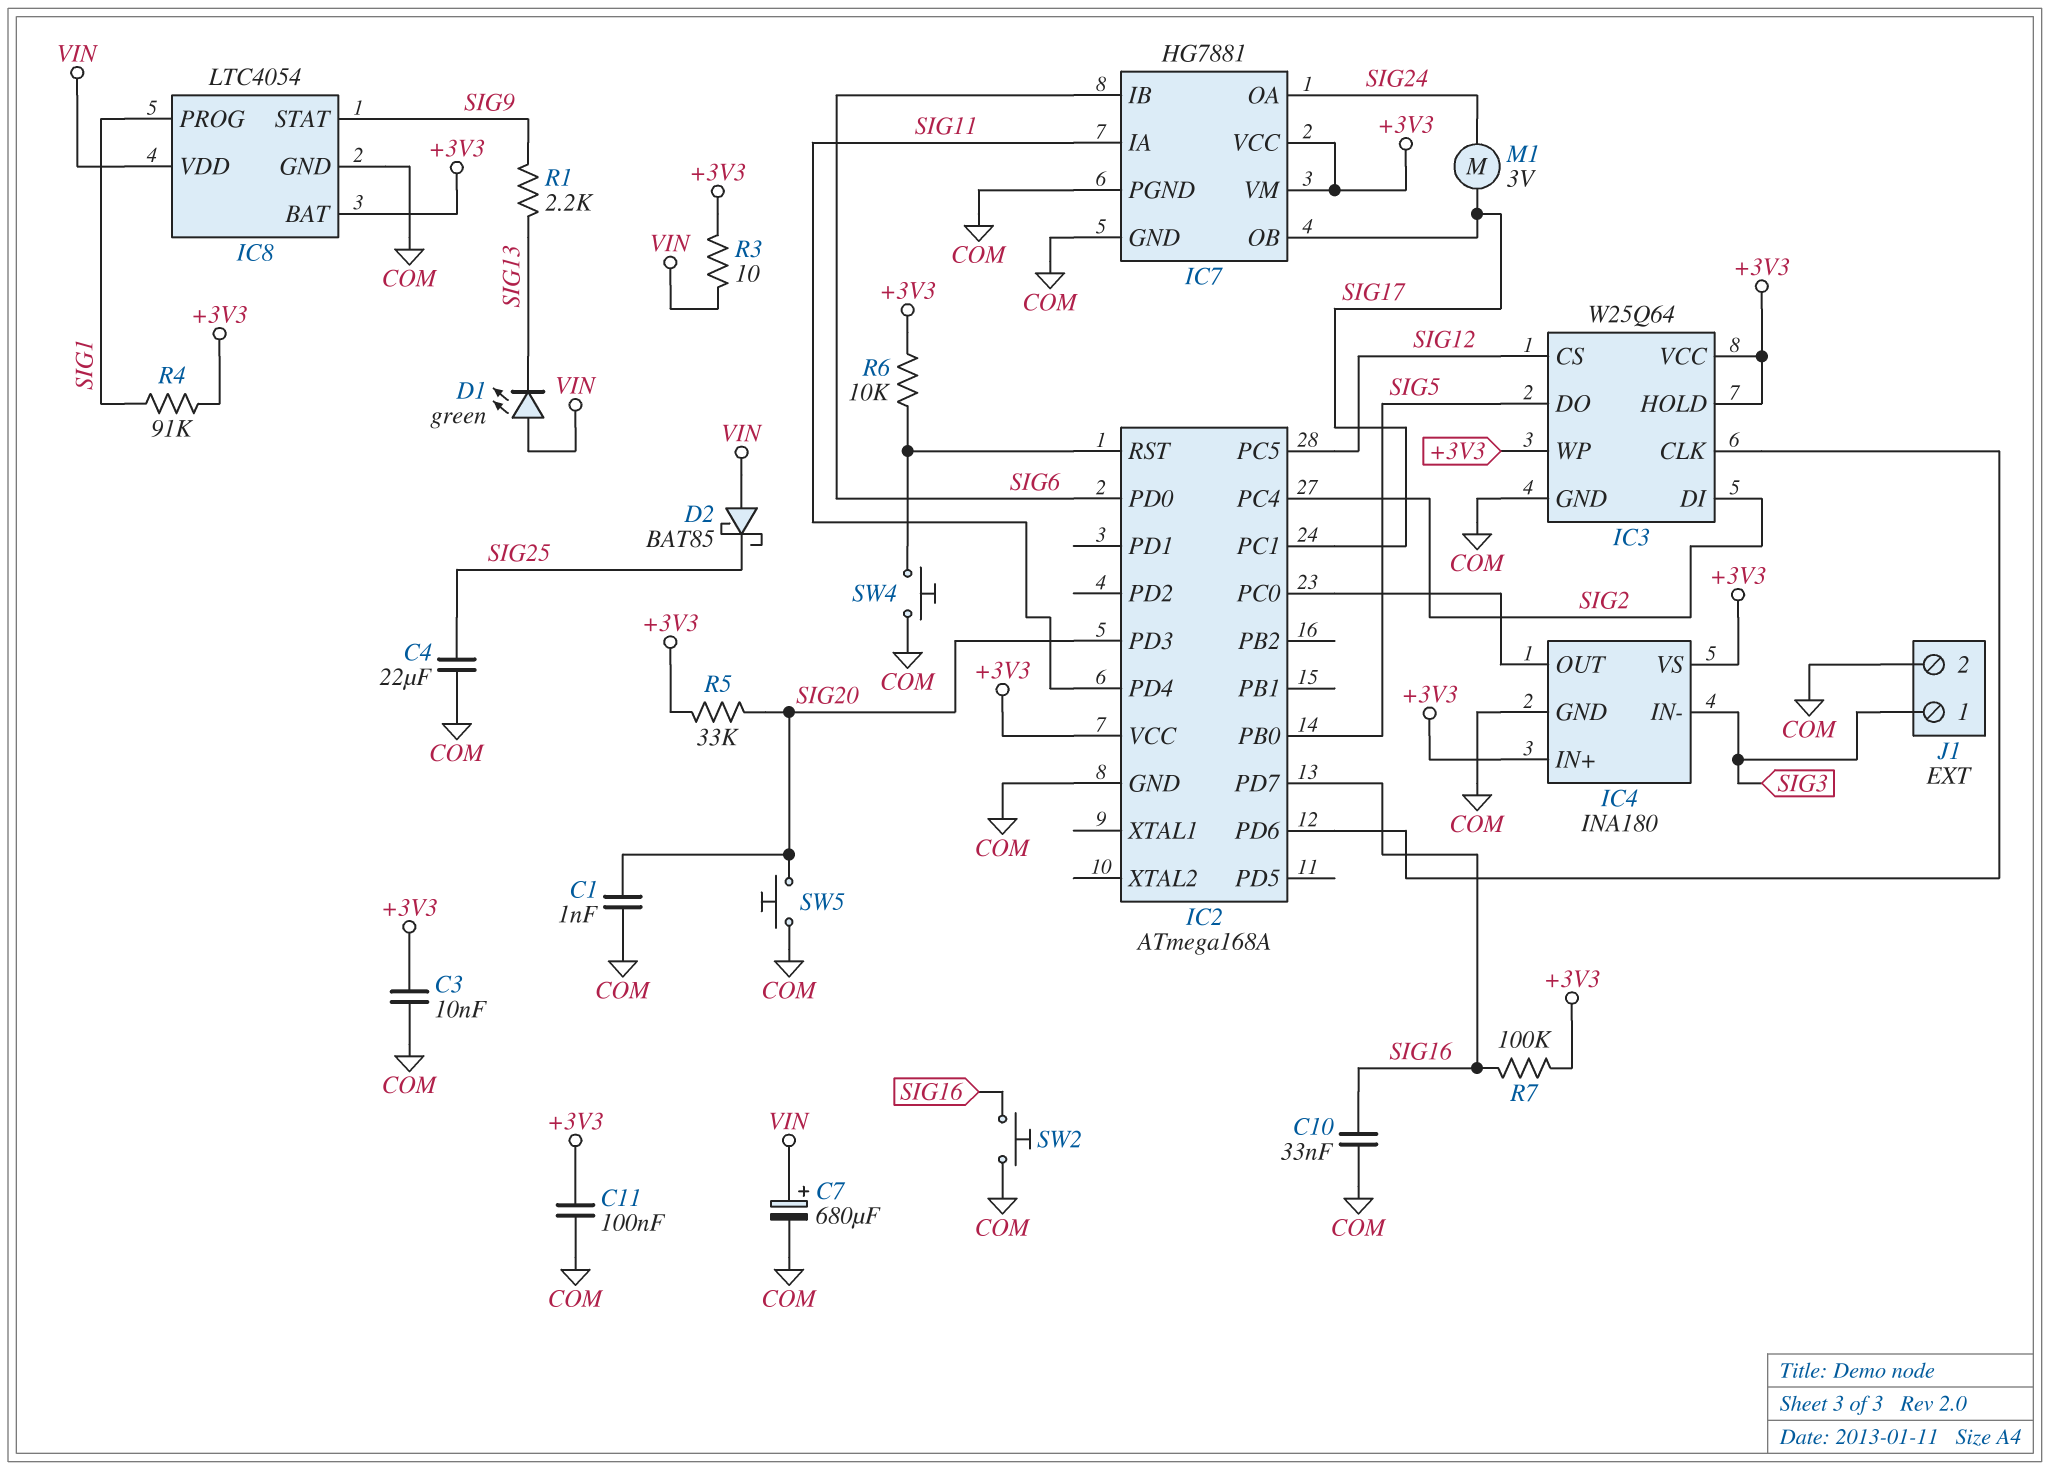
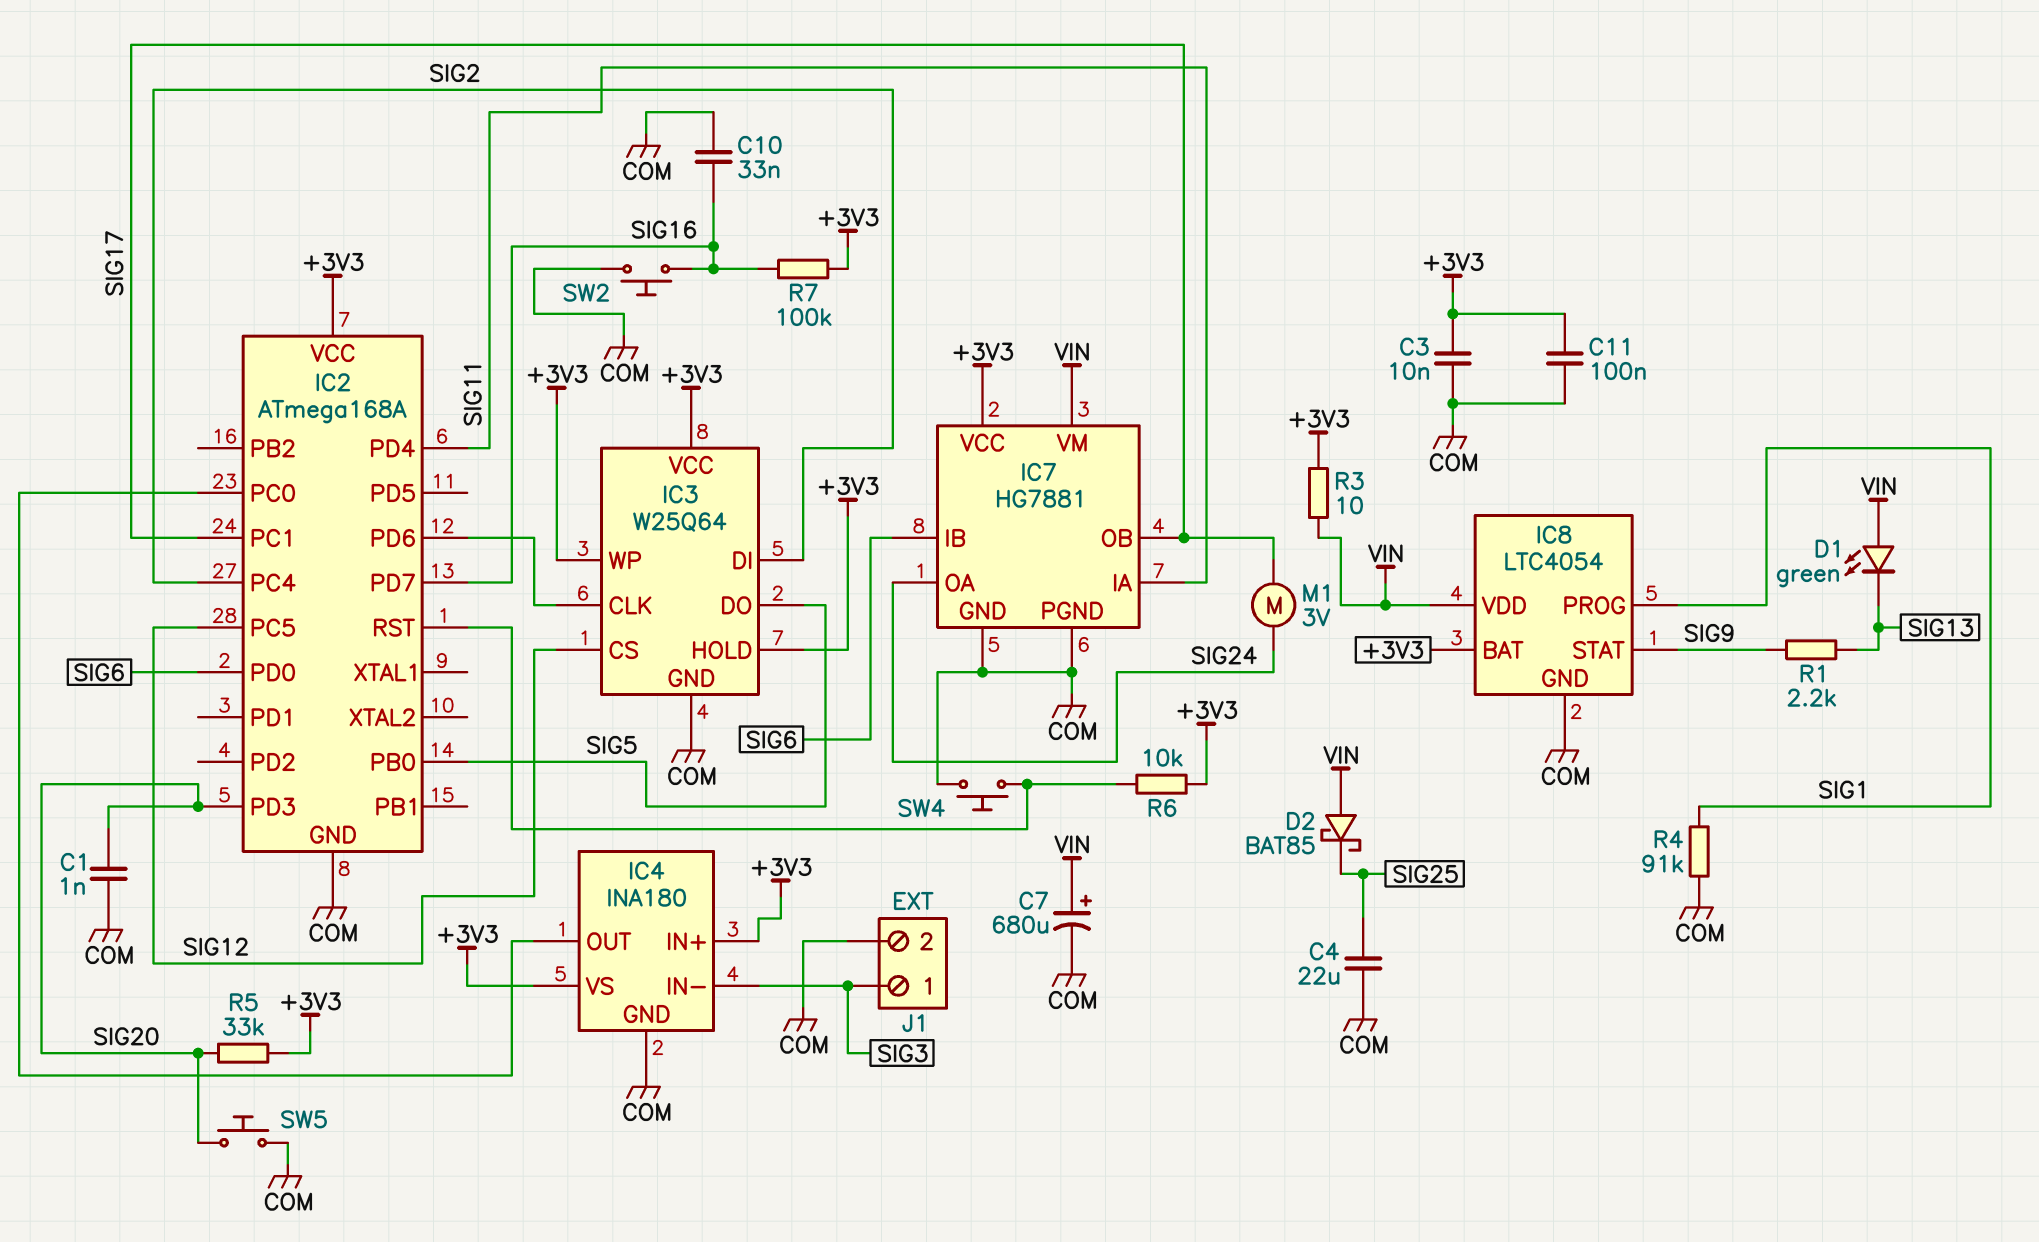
IC7 pin VM: +3V3 -> VIN
R4: 91k (+3V3, SIG1) -> 91k (COM, SIG1)

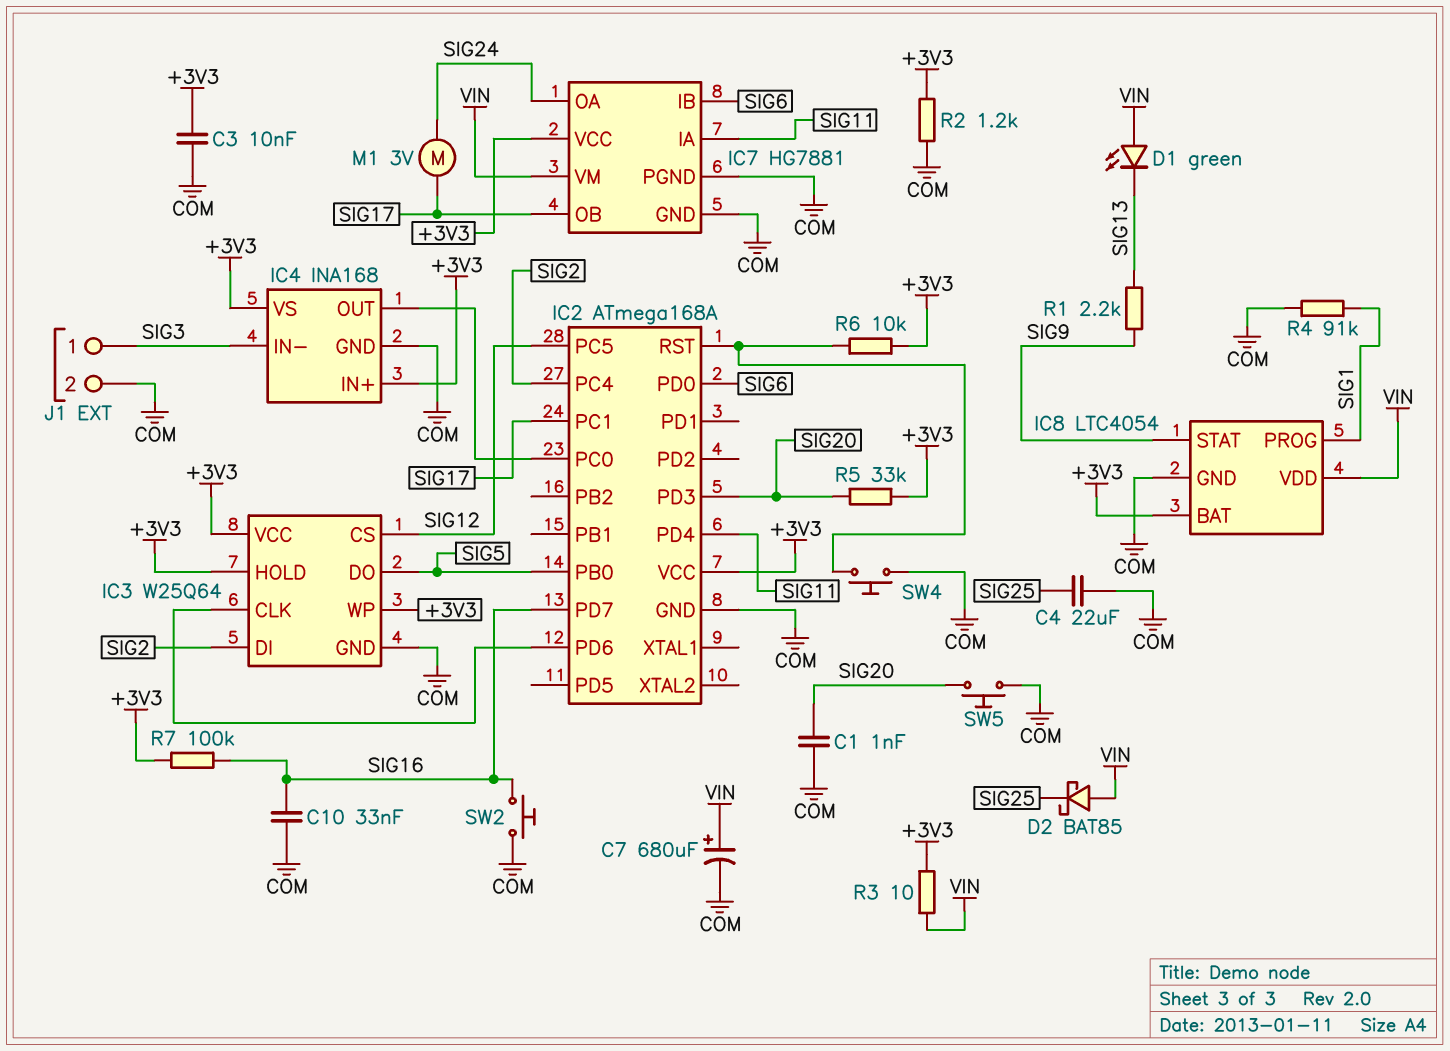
C11: 100nF (+3V3, COM) -> none
IC4: INA180 -> INA168
R2: none -> 1.2k (+3V3, COM)

